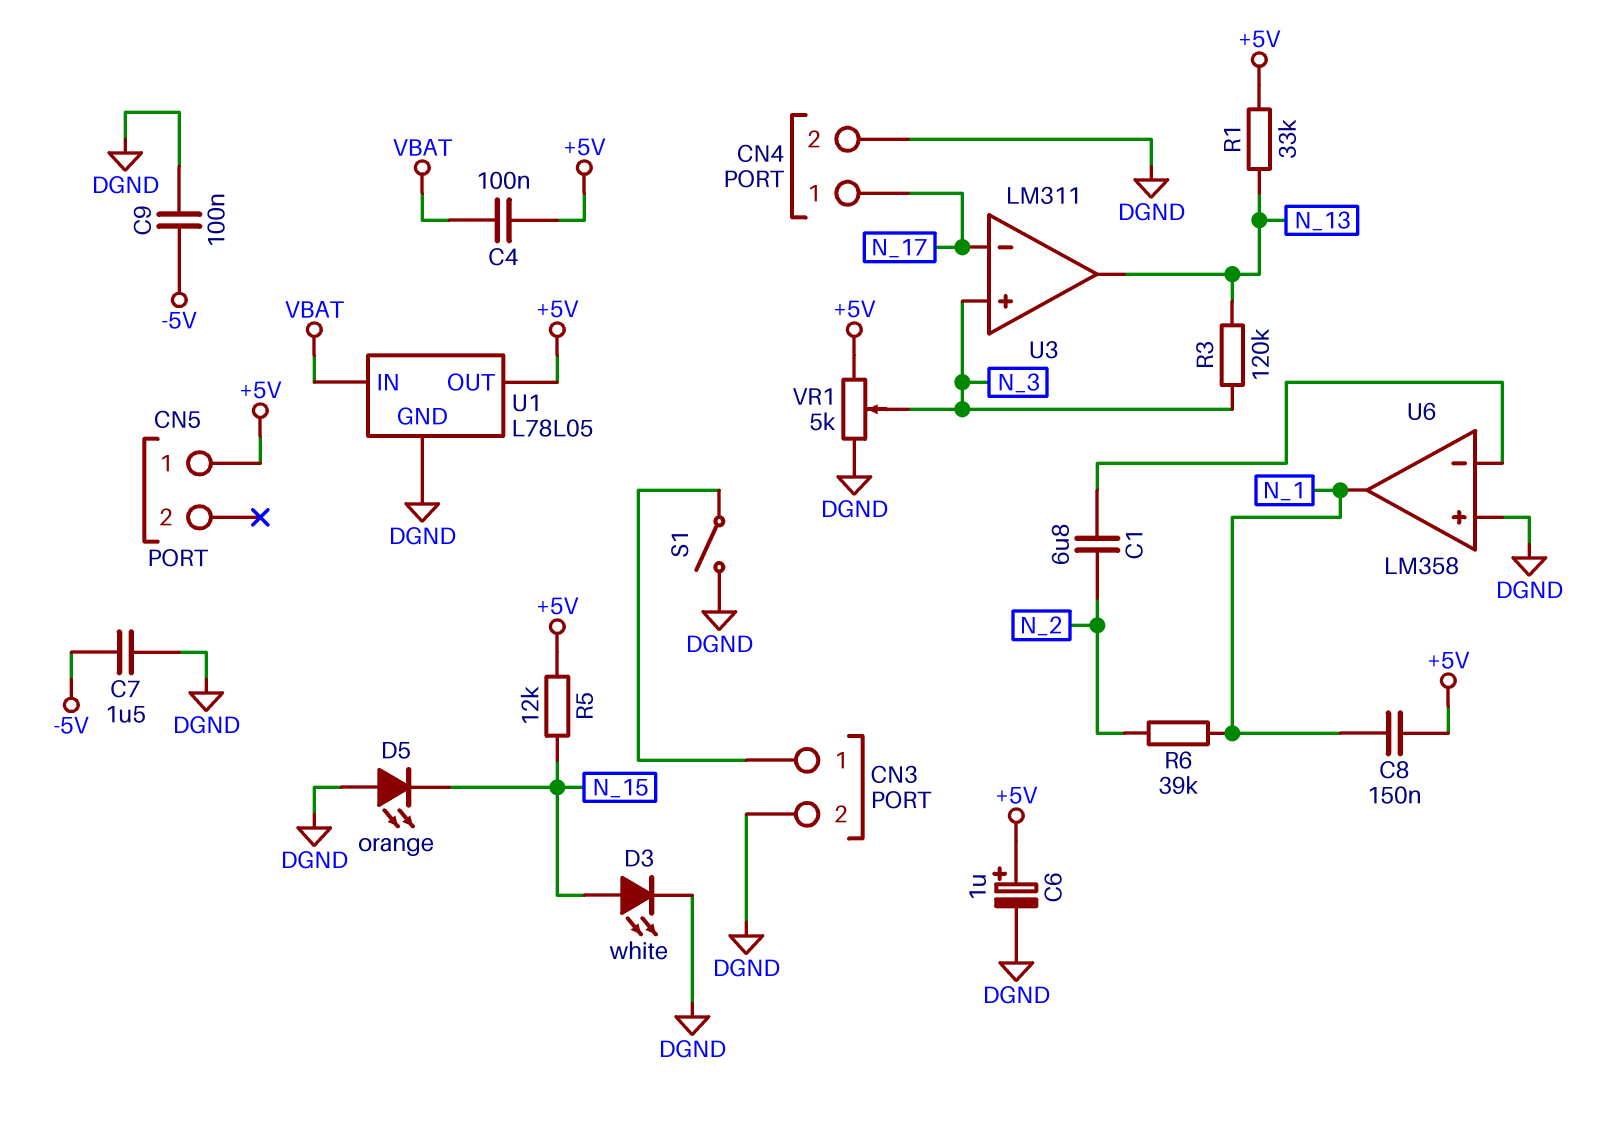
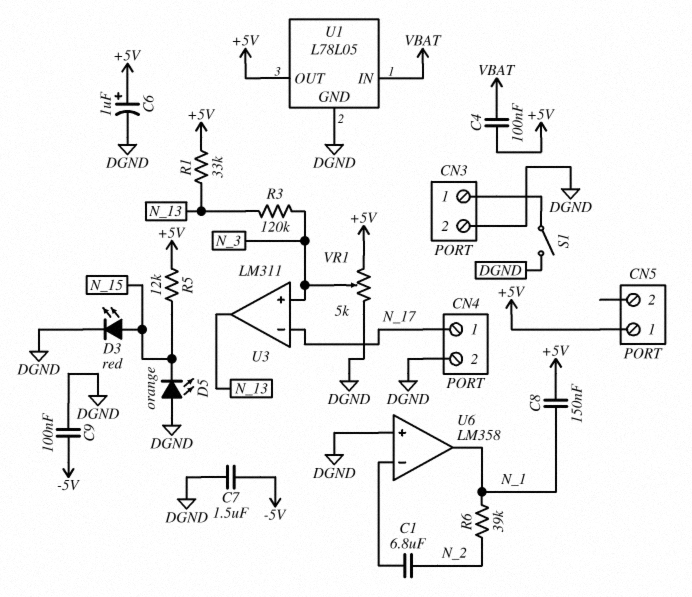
D3: LED white (A N_15, K DGND) -> LED red (A N_15, K DGND)

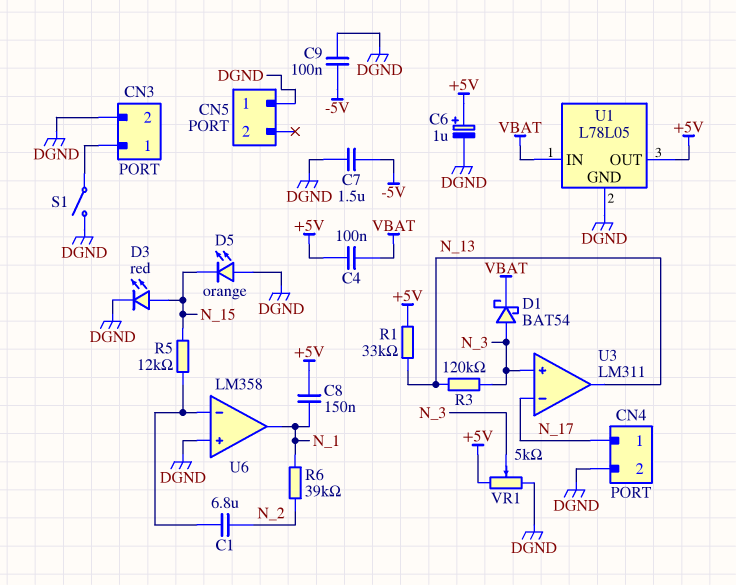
CN5 pin 1: +5V -> DGND
D1: none -> schottky BAT54 (A N_3, K VBAT)
R5: 12k (+5V, N_15) -> 12k (N_15, U6/in-)

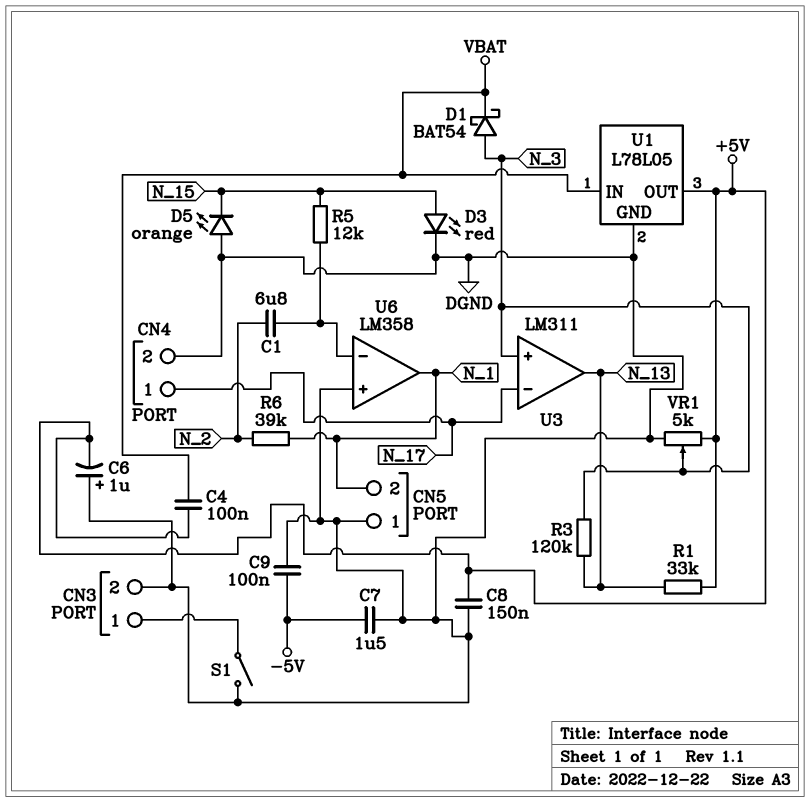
C6: 1uF (plus +5V, minus DGND) -> 1uF (plus DGND, minus +5V)
C8: 150nF (+5V, N_1) -> 150nF (+5V, DGND)
CN5 pin 2: none -> N_1

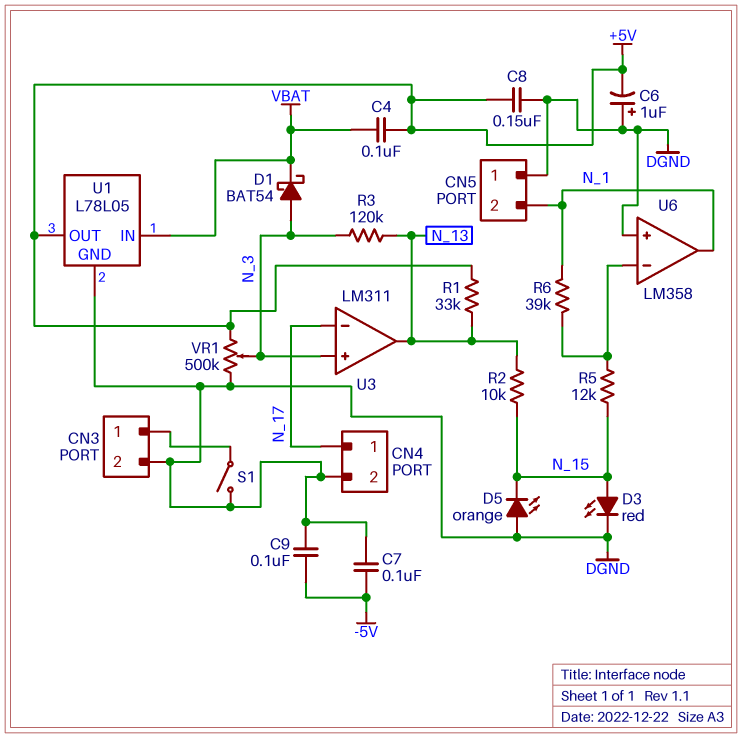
C1: 6.8uF (N_2, U6/in-) -> none
C7: 1.5uF (-5V, DGND) -> 100nF (-5V, DGND)
R2: none -> 10k (N_13, N_15)
R6: 39k (N_1, N_2) -> 39k (N_1, U6/in-)
VR1: 5k (+5V, DGND, wiper N_3) -> 500k (+5V, DGND, wiper N_3)

